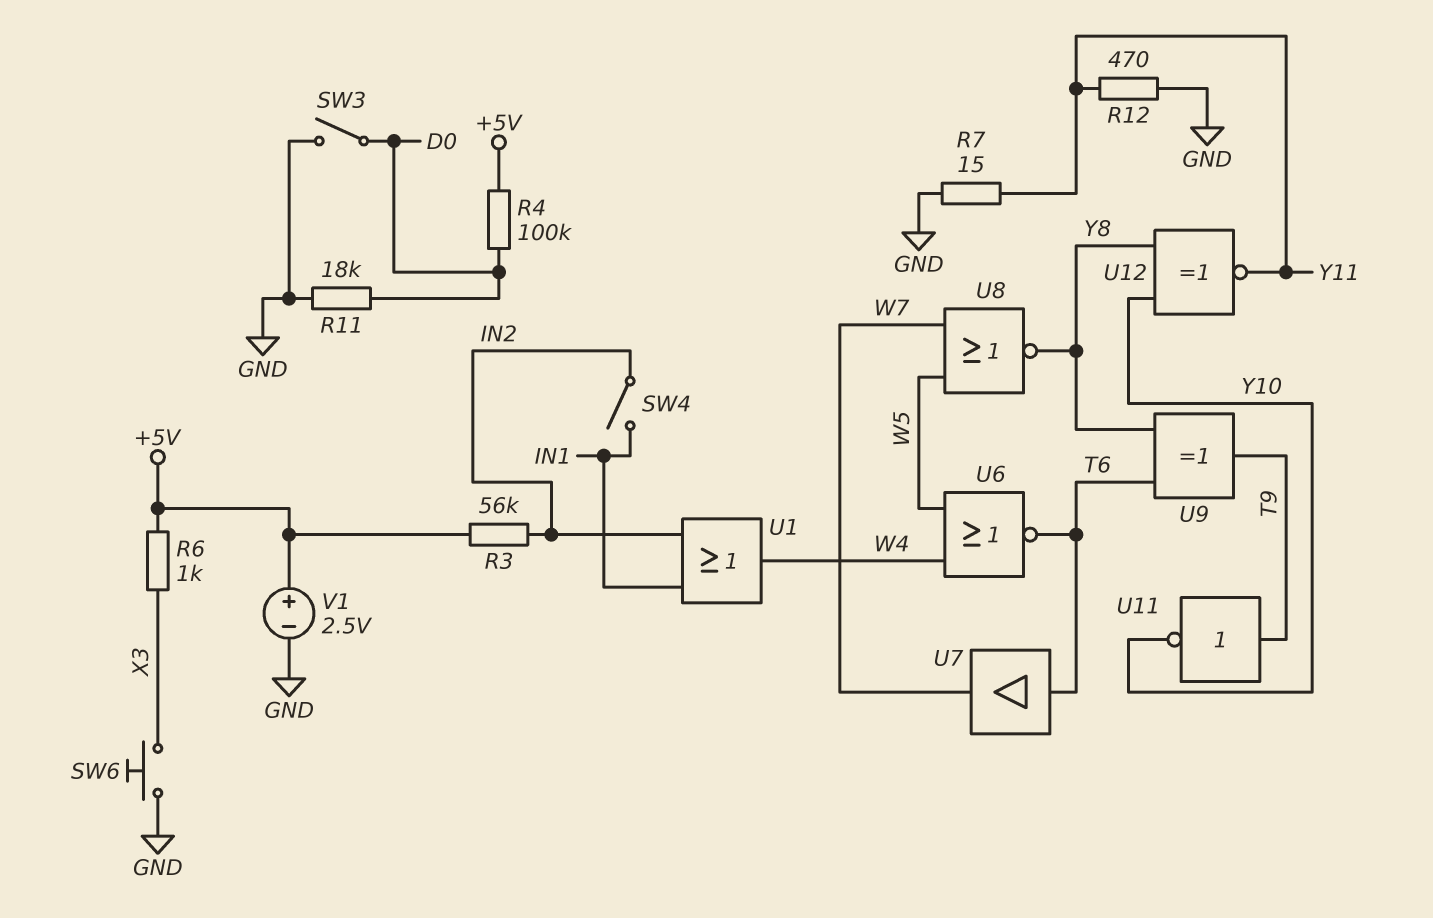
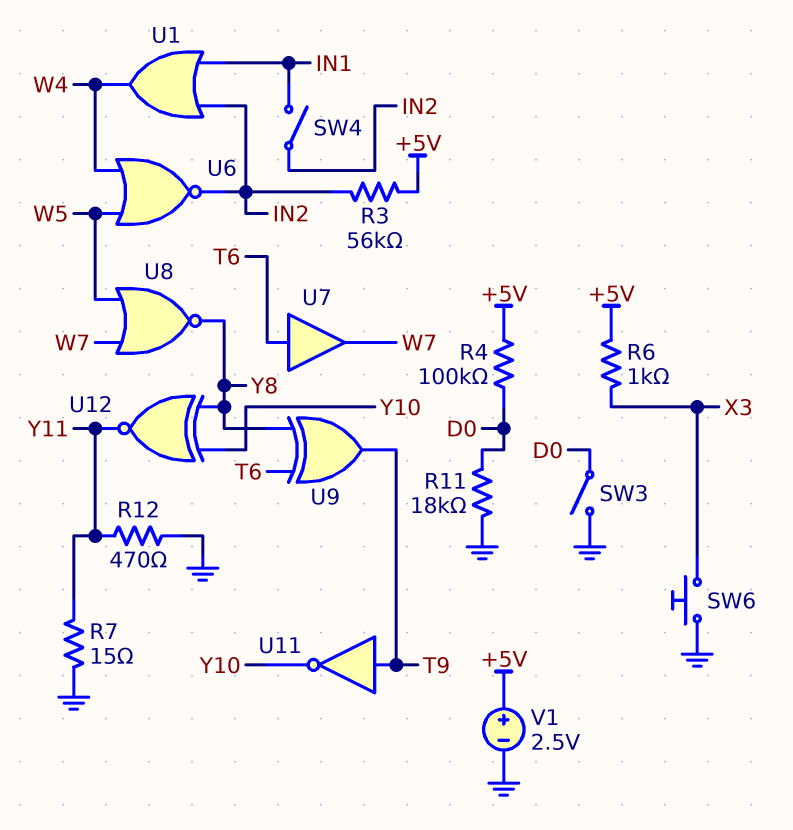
U6: NOR (in W4, in W5, out T6) -> NOR (in W4, in W5, out IN2)

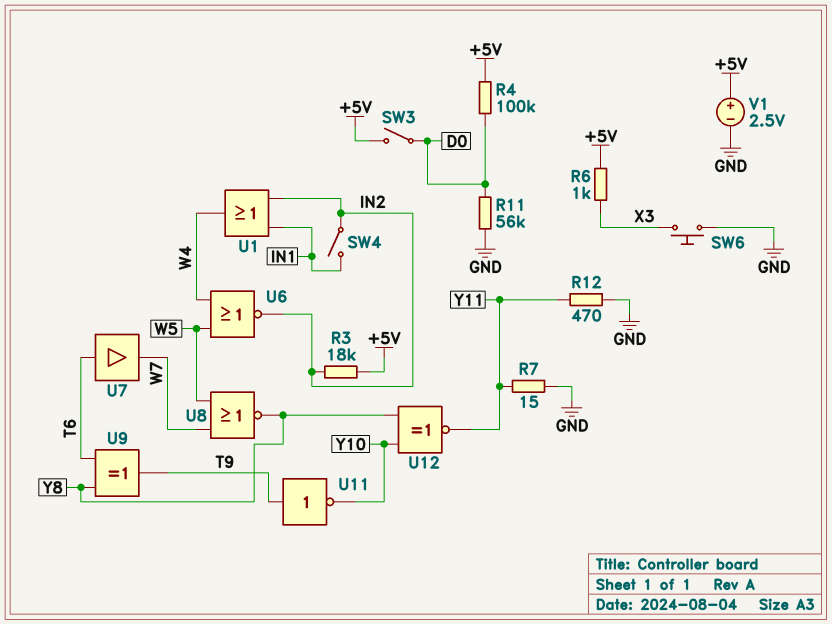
R3: 56k (+5V, IN2) -> 18k (+5V, IN2)
R11: 18k (D0, GND) -> 56k (D0, GND)
SW3: switch (D0, GND) -> switch (+5V, D0)

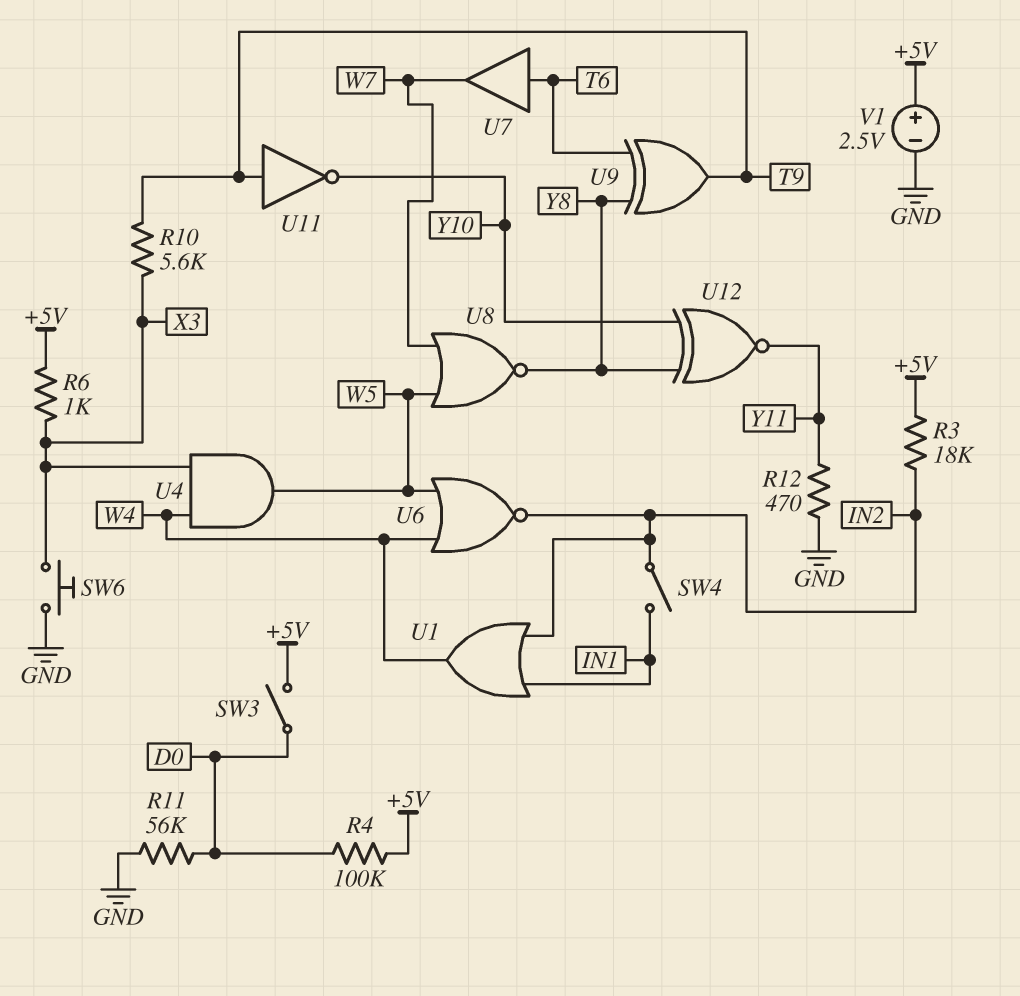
R7: 15 (GND, Y11) -> none
R10: none -> 5.6k (T9, X3)
U4: none -> AND (in W4, in X3, out W5)

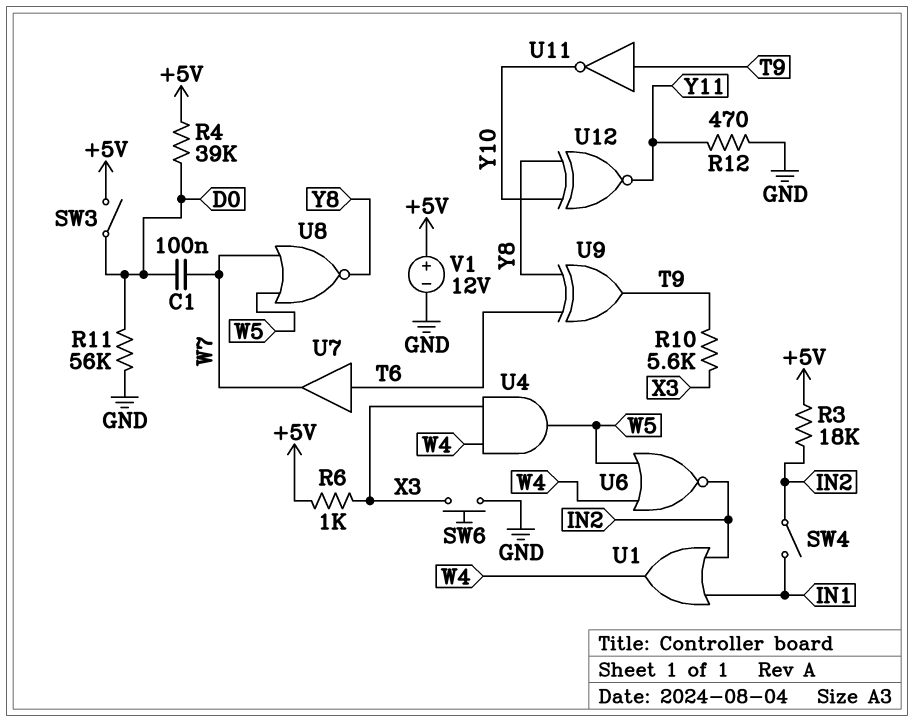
C1: none -> 100nF (D0, W7)
R4: 100k (+5V, D0) -> 39k (+5V, D0)
V1: 2.5V (plus +5V, minus GND) -> 12V (plus +5V, minus GND)

